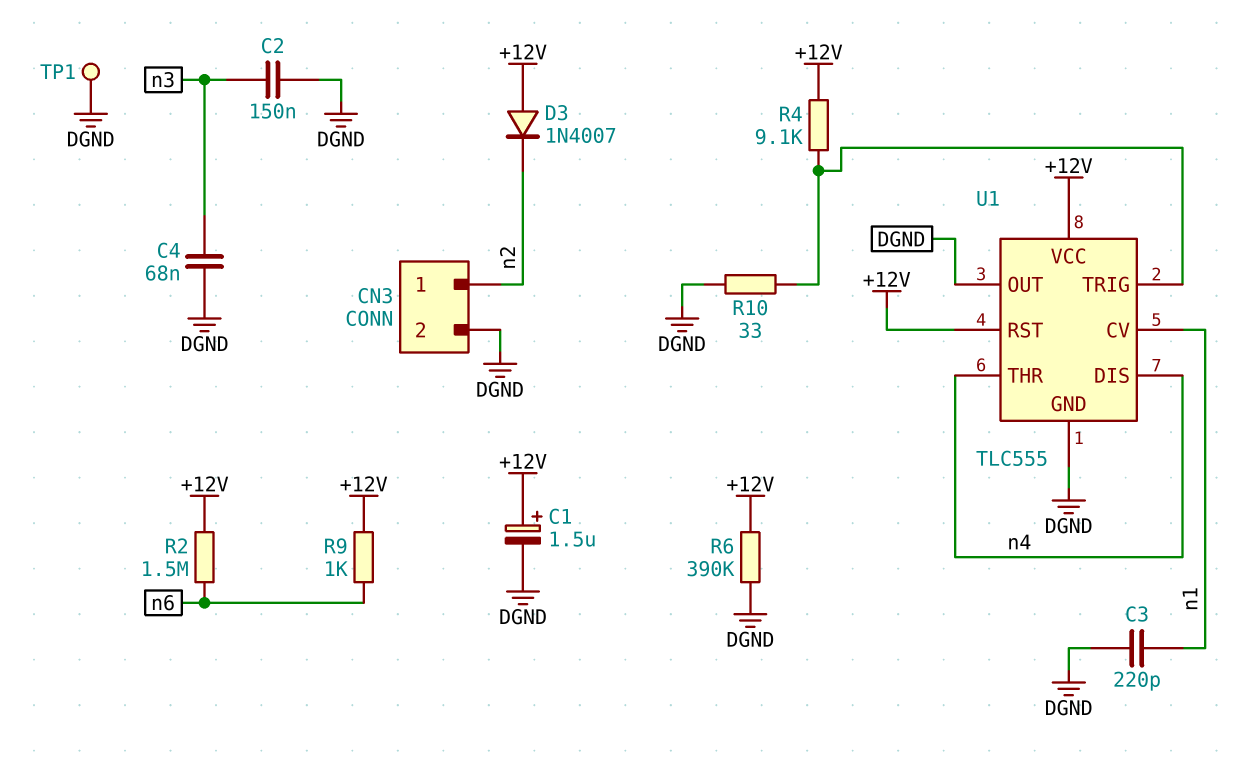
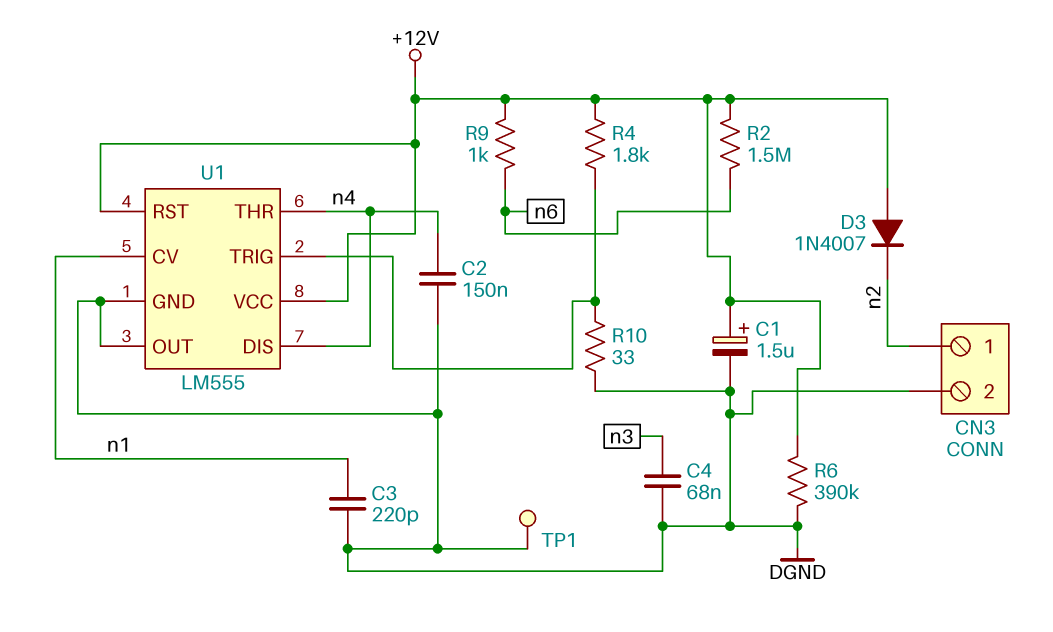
C2: 150nF (DGND, n3) -> 150nF (DGND, n4)
R4: 9.1k (+12V, U1/TRIG) -> 1.8k (+12V, U1/TRIG)
U1: TLC555 -> LM555

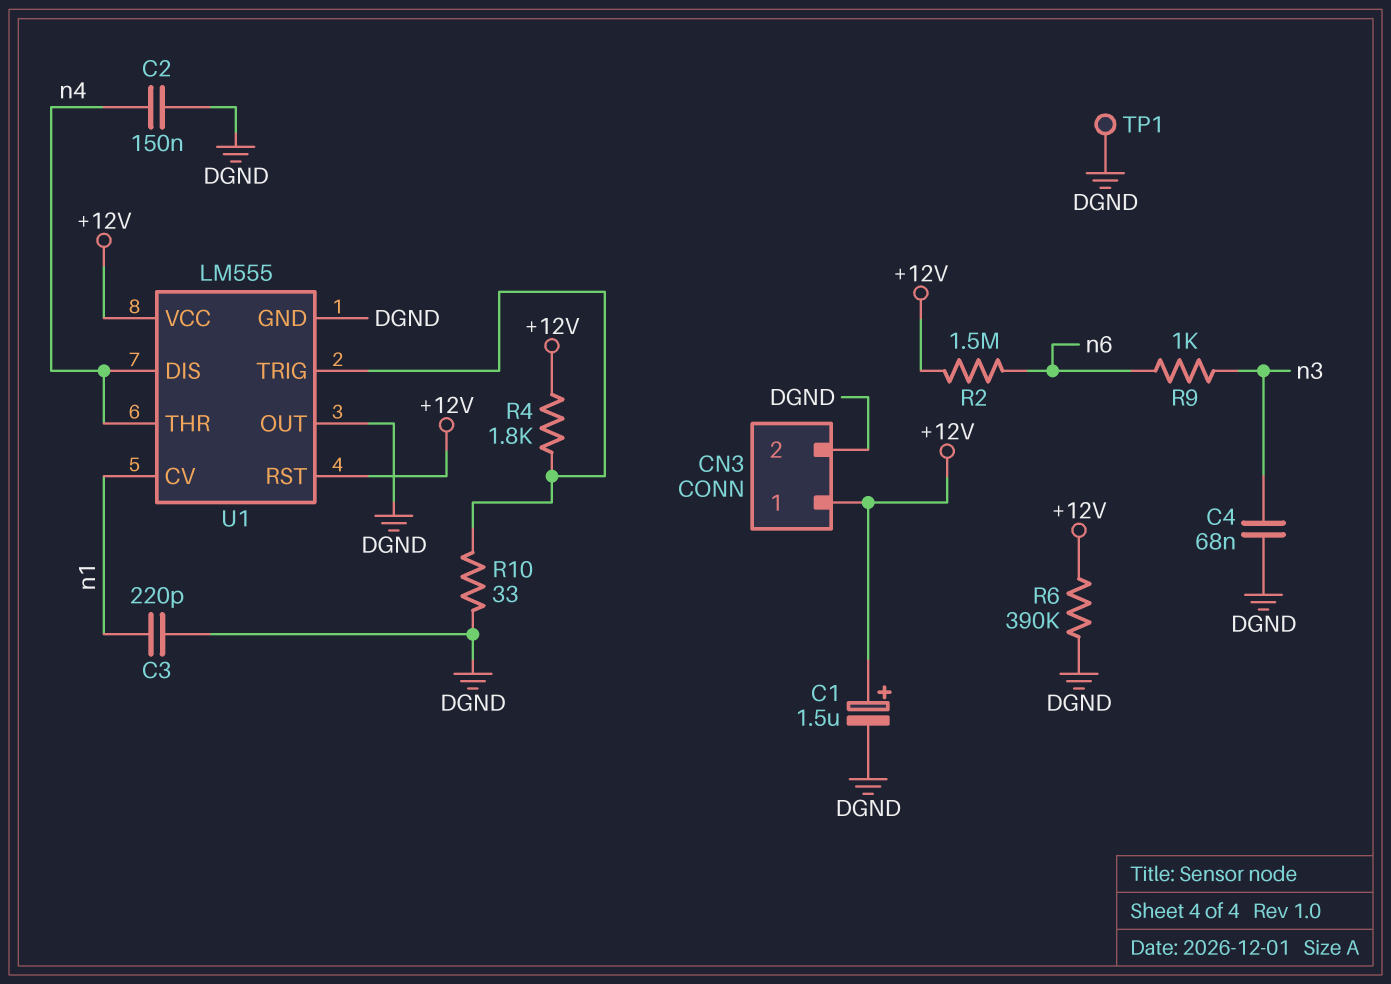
CN3 pin 1: n2 -> +12V
D3: diode 1N4007 (A +12V, K n2) -> none
R9: 1k (+12V, n6) -> 1k (n3, n6)

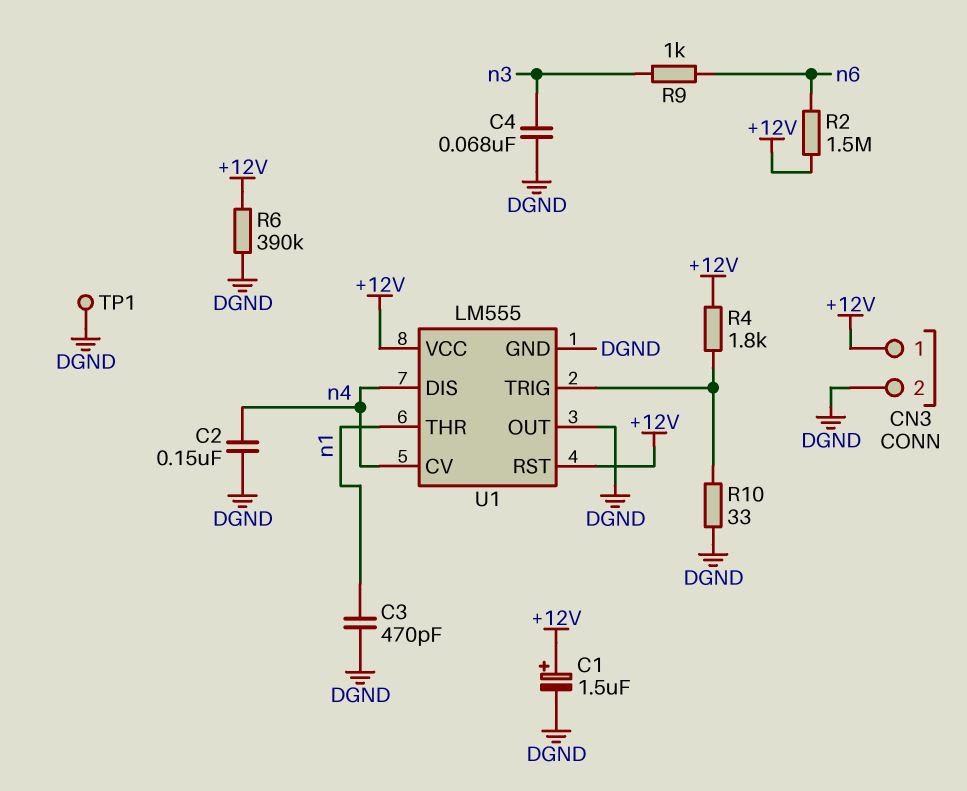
C3: 220pF (DGND, n1) -> 470pF (DGND, n1)
U1 pin CV: n1 -> n4
U1 pin THR: n4 -> n1

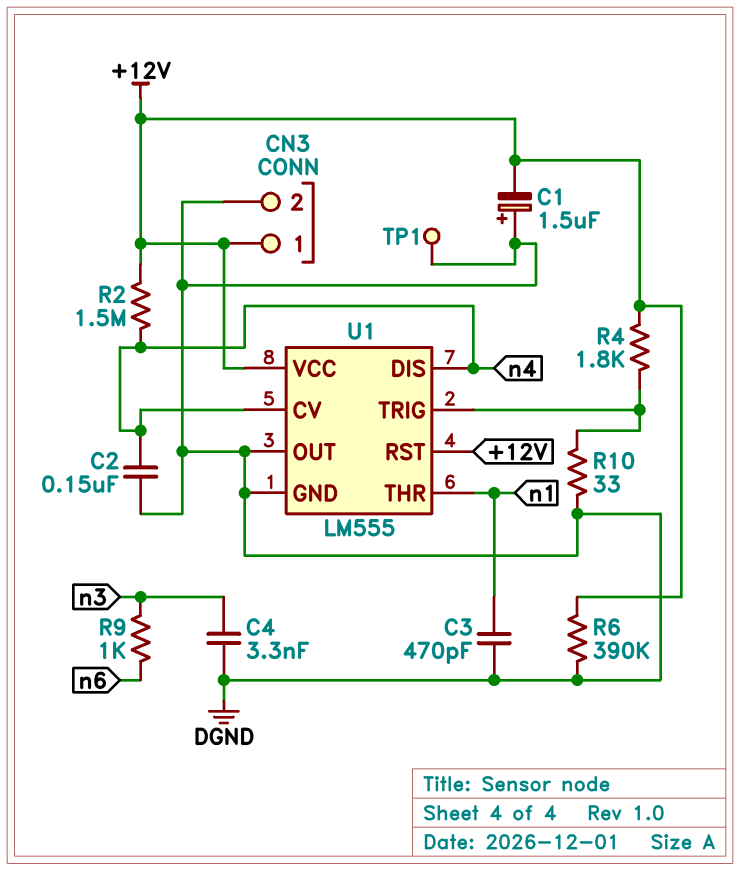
C1: 1.5uF (plus +12V, minus DGND) -> 1.5uF (plus DGND, minus +12V)
C4: 68nF (DGND, n3) -> 3.3nF (DGND, n3)
R2: 1.5M (+12V, n6) -> 1.5M (+12V, n4)

